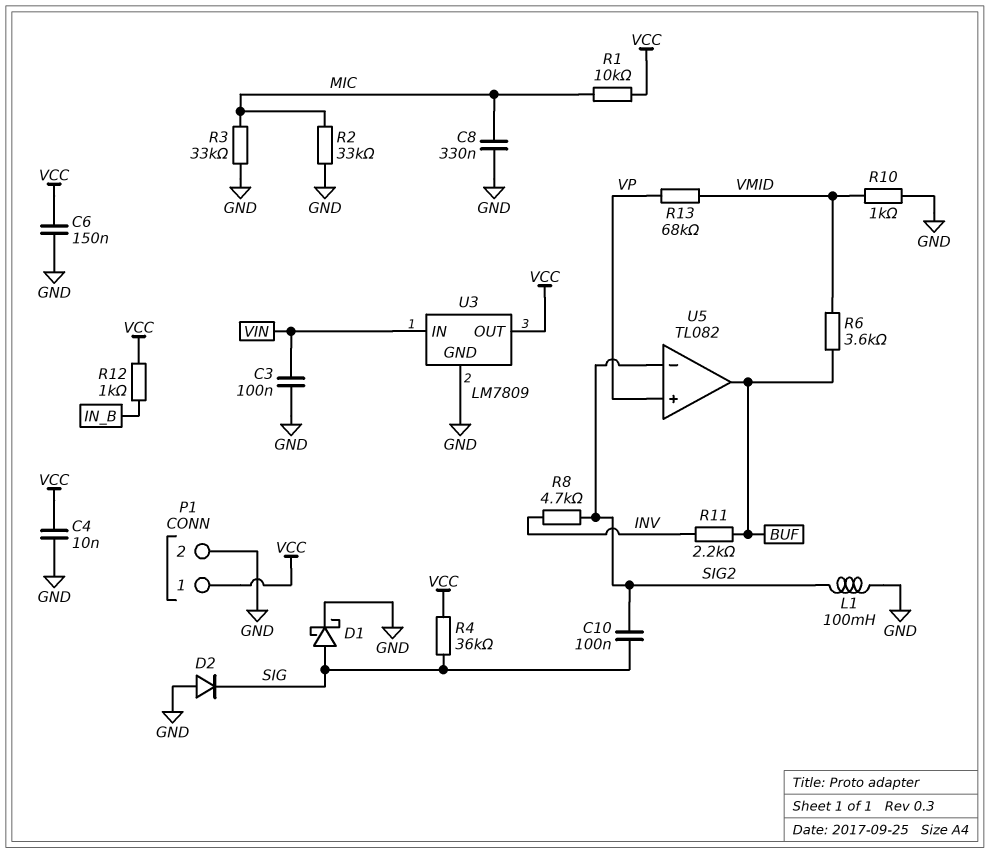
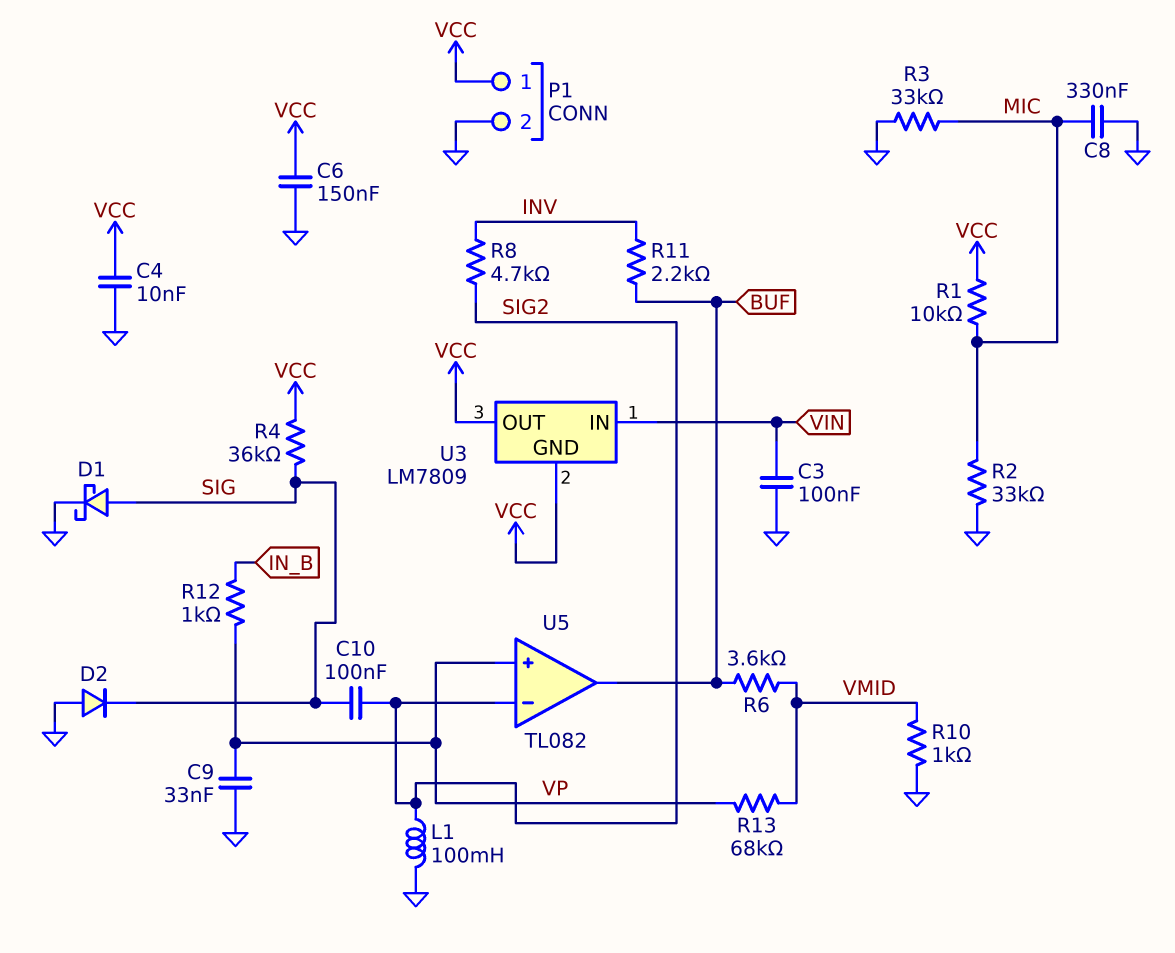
C9: none -> 33nF (GND, VP)
R12: 1k (IN_B, VCC) -> 1k (IN_B, VP)
U3 pin GND: GND -> VCC

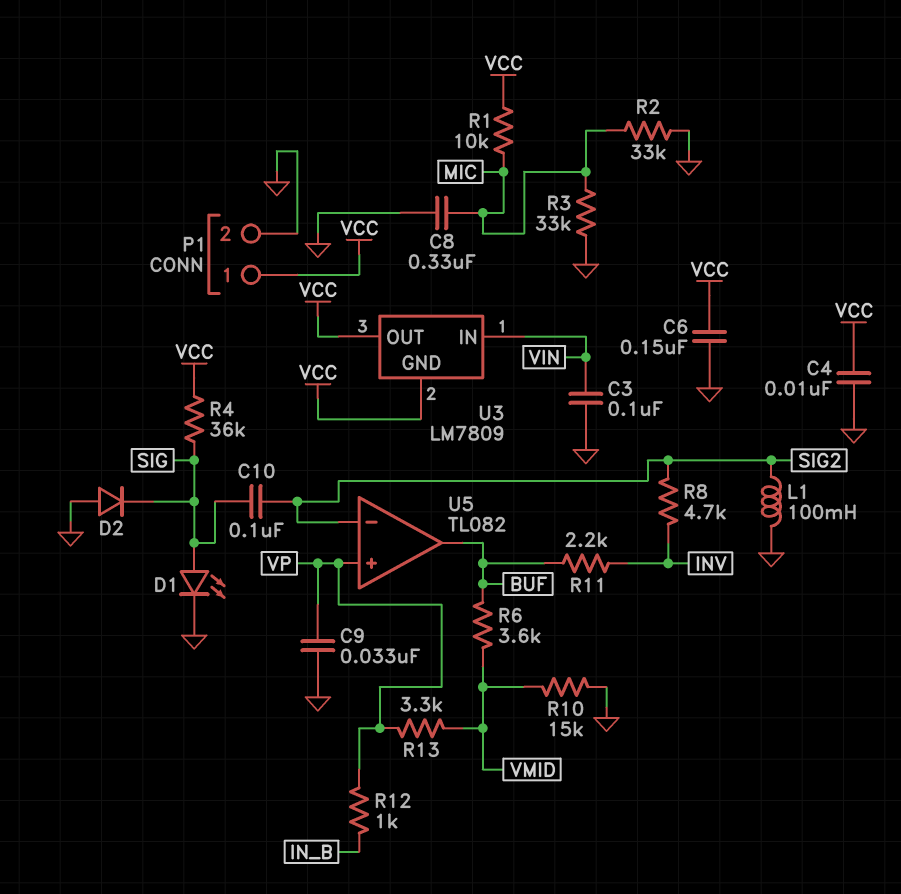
D1: schottky (A SIG, K GND) -> LED (A SIG, K GND)
R10: 1k (GND, VMID) -> 15k (GND, VMID)
R13: 68k (VMID, VP) -> 3.3k (VMID, VP)

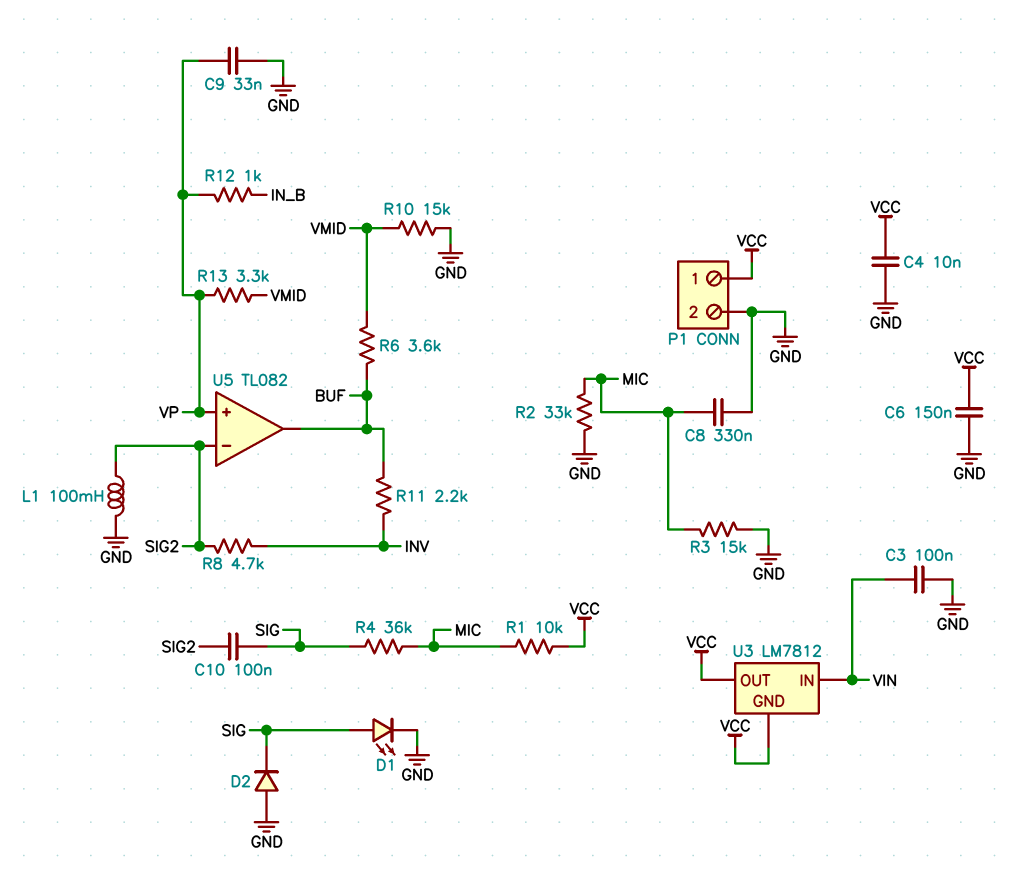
R3: 33k (GND, MIC) -> 15k (GND, MIC)
R4: 36k (SIG, VCC) -> 36k (MIC, SIG)
U3: LM7809 -> LM7812

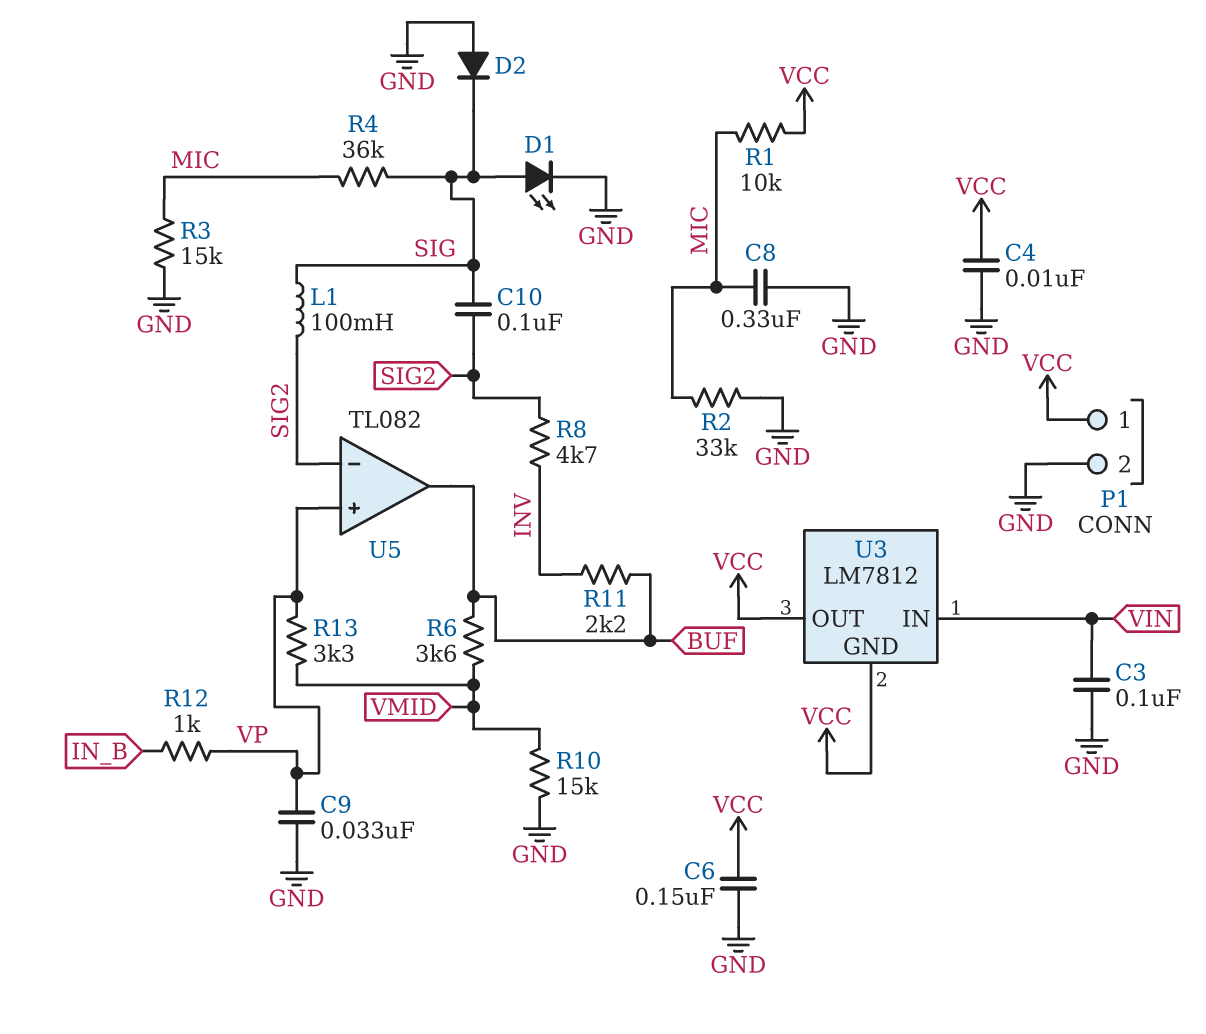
L1: 100mH (GND, SIG2) -> 100mH (SIG, SIG2)

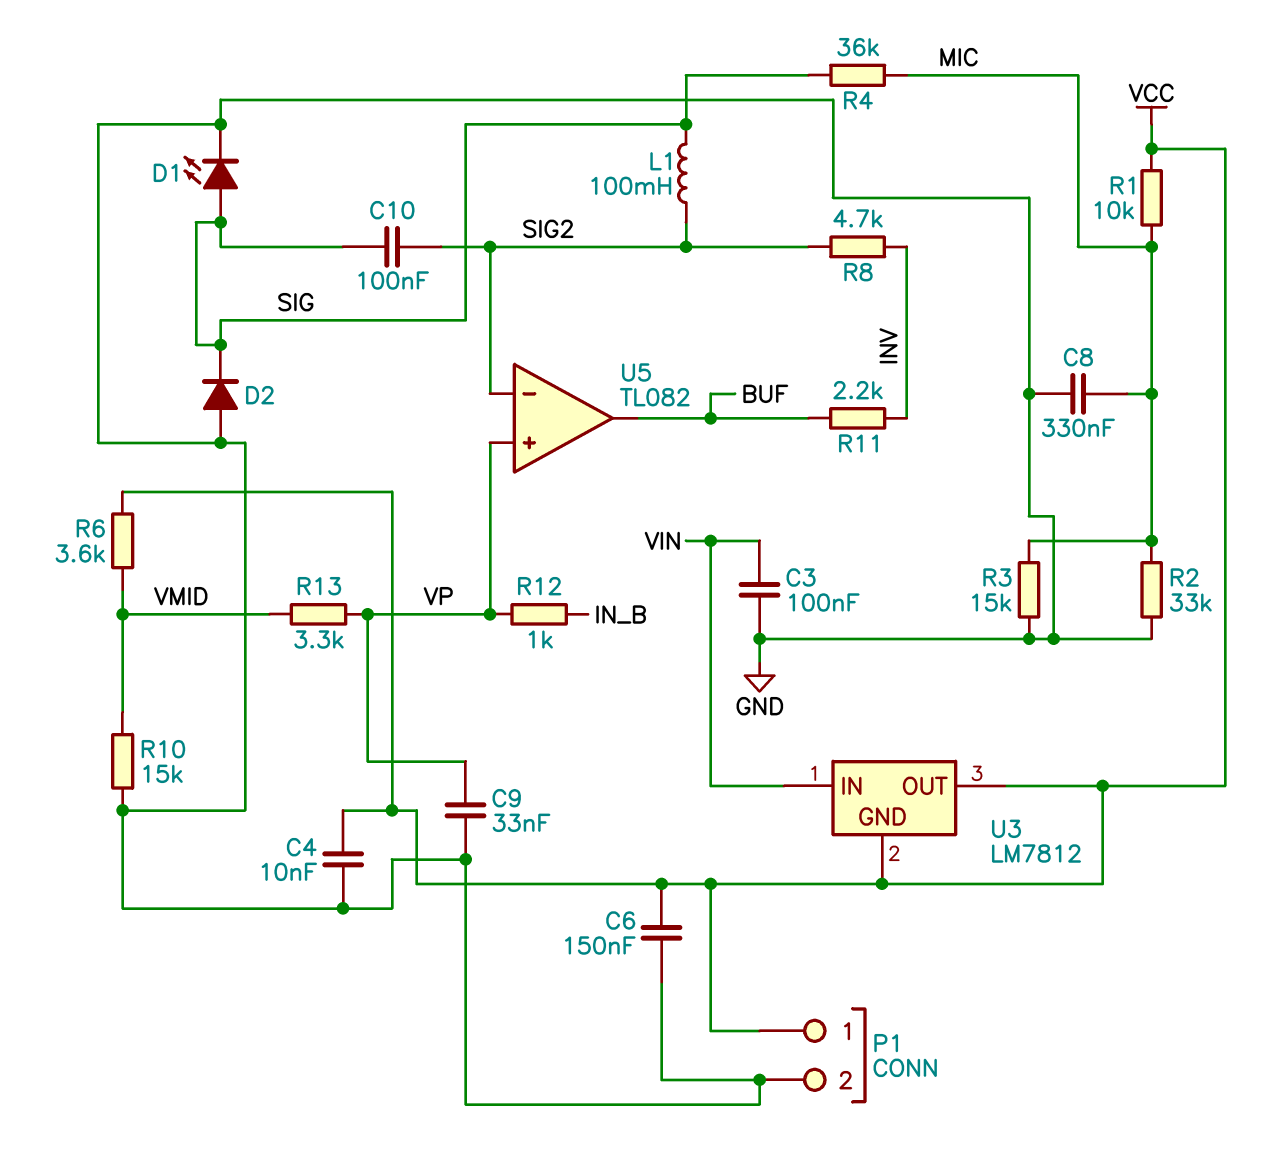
R6: 3.6k (BUF, VMID) -> 3.6k (VCC, VMID)

